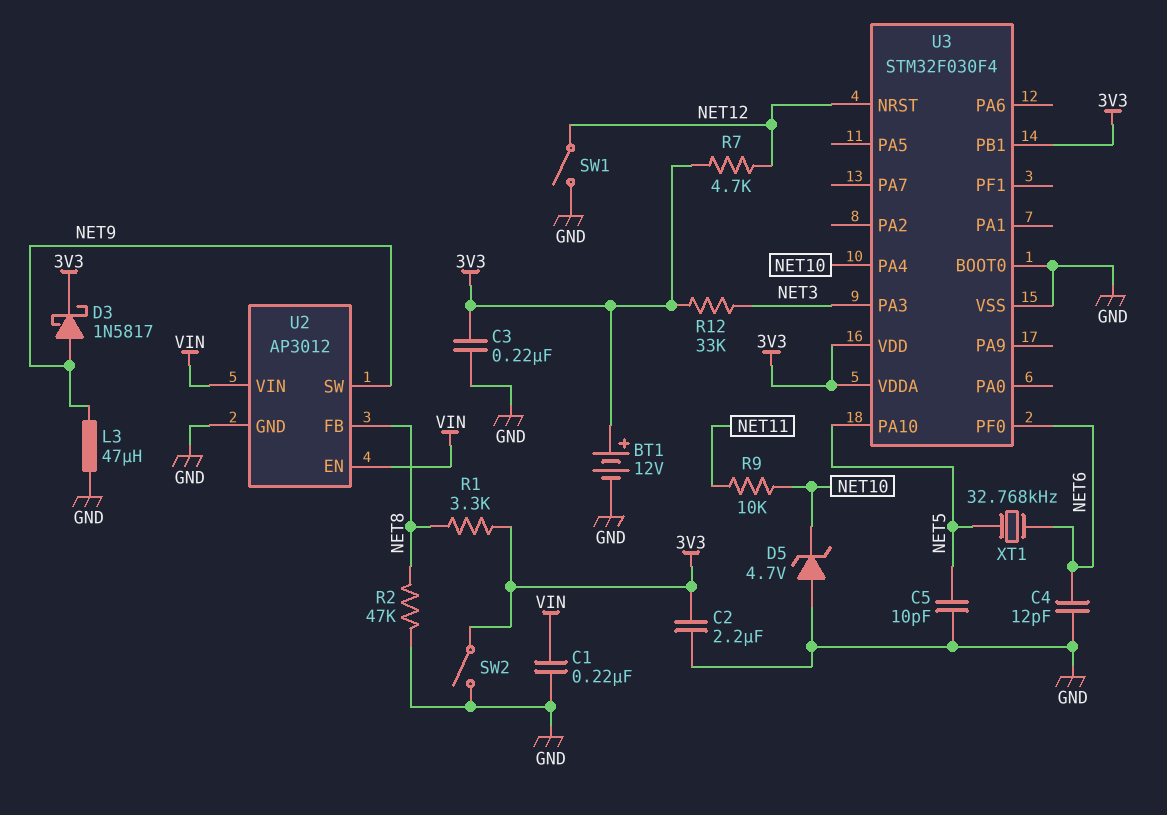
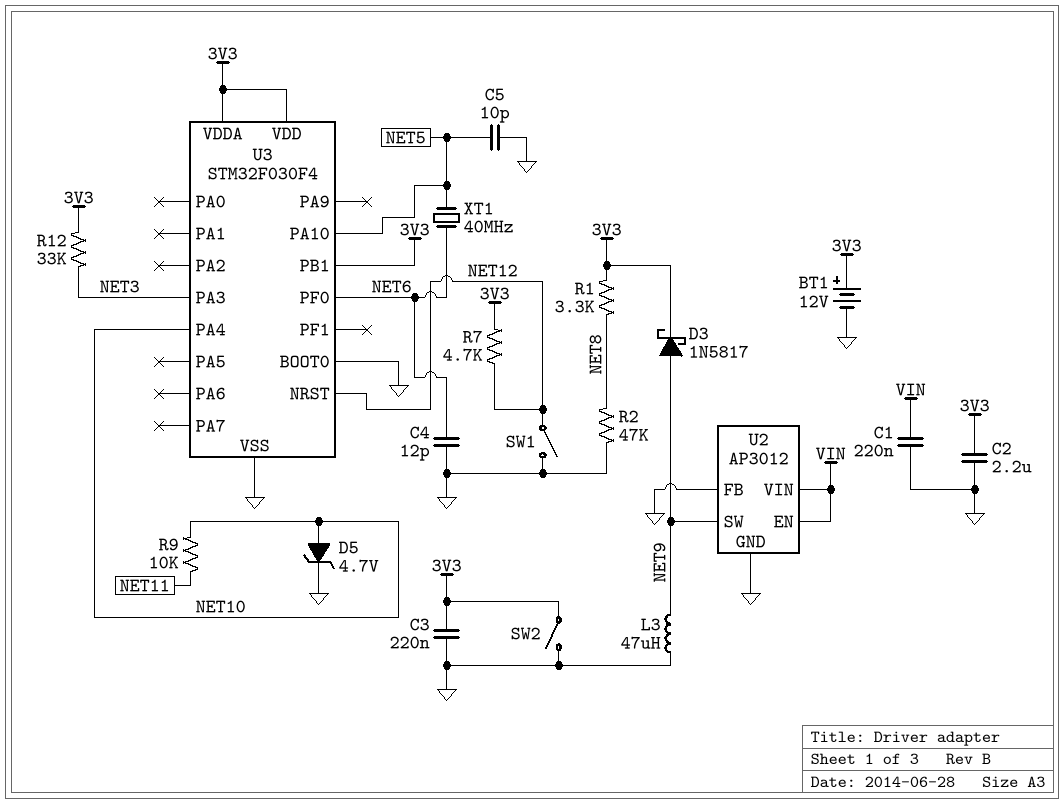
D5: zener 4.7V (A GND, K NET10) -> zener 4.7V (A NET10, K GND)
U2 pin FB: NET8 -> GND
XT1: 32.768kHz (NET5, NET6) -> 40MHz (NET5, NET6)

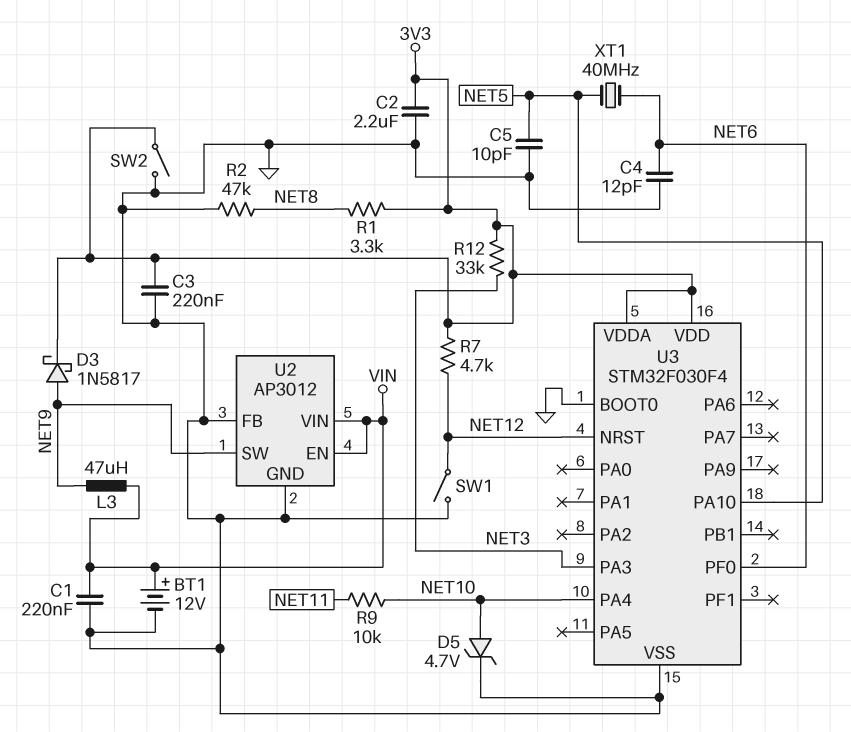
BT1: 12V (plus 3V3, minus GND) -> 12V (plus VIN, minus GND)
L3: 47uH (GND, NET9) -> 47uH (NET9, VIN)
U3 pin PB1: 3V3 -> none

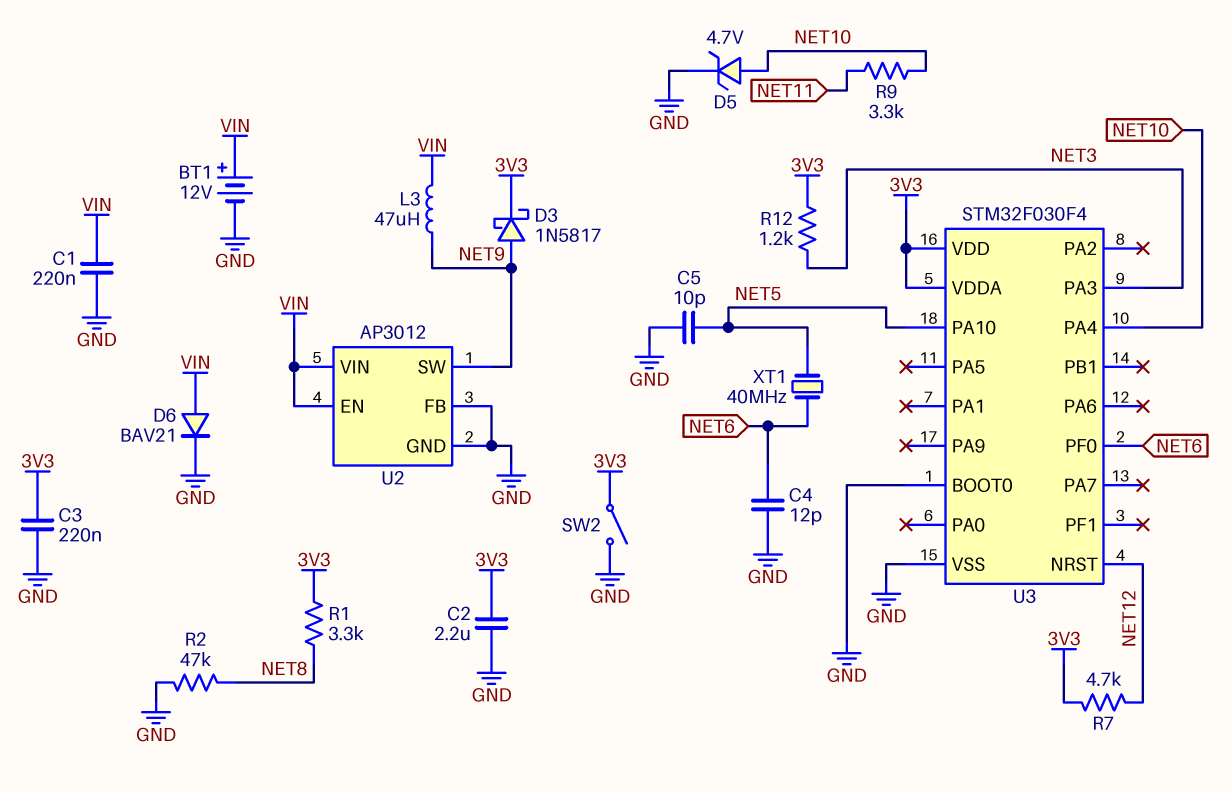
D6: none -> diode BAV21 (A VIN, K GND)
R9: 10k (NET10, NET11) -> 3.3k (NET10, NET11)
R12: 33k (3V3, NET3) -> 1.2k (3V3, NET3)
SW1: switch (GND, NET12) -> none

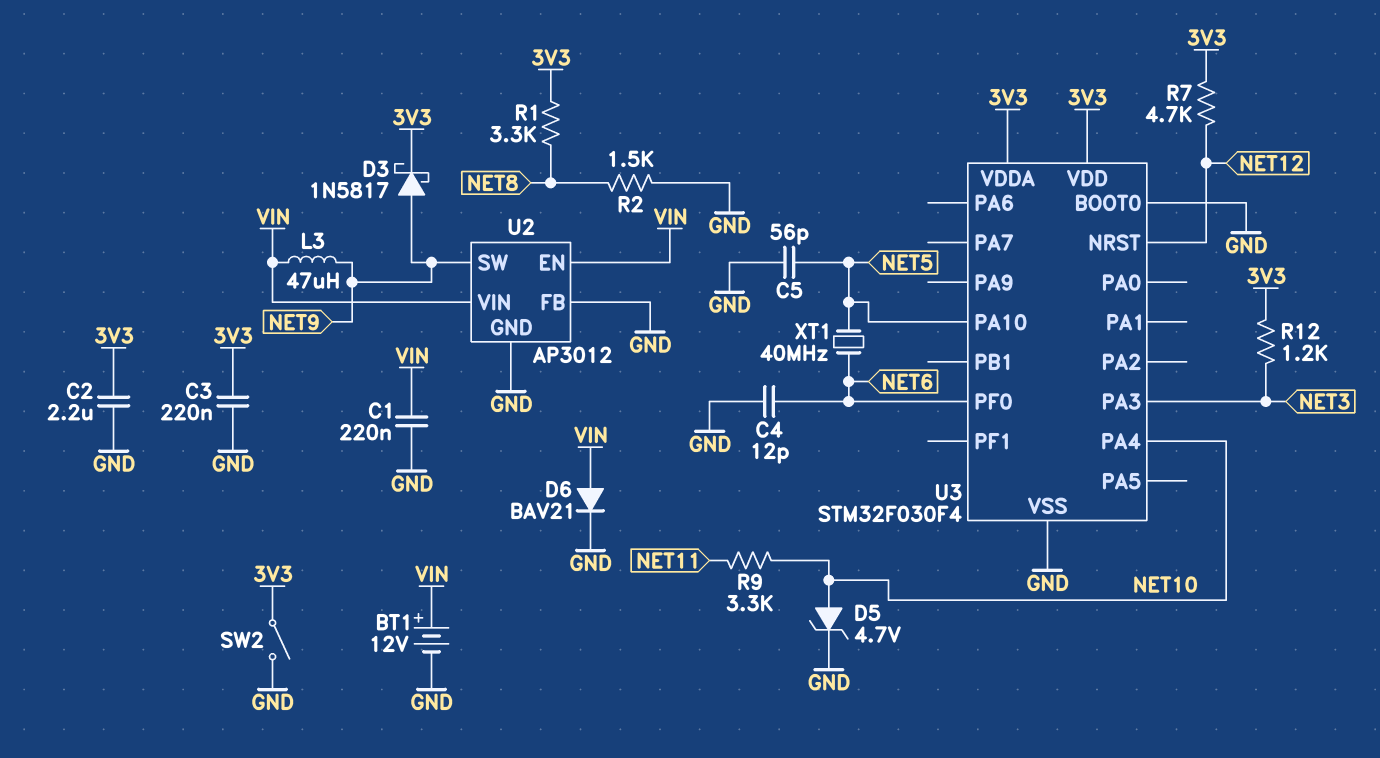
C5: 10pF (GND, NET5) -> 56pF (GND, NET5)
R2: 47k (GND, NET8) -> 1.5k (GND, NET8)

